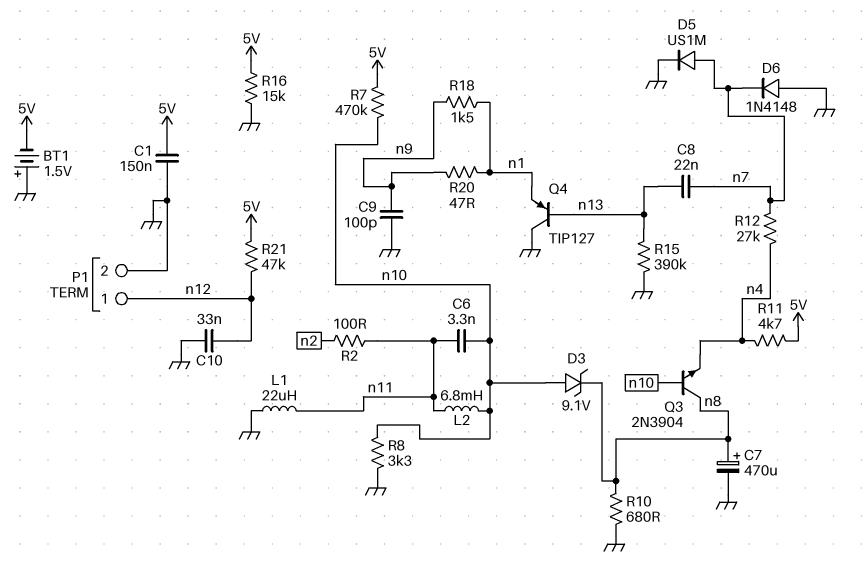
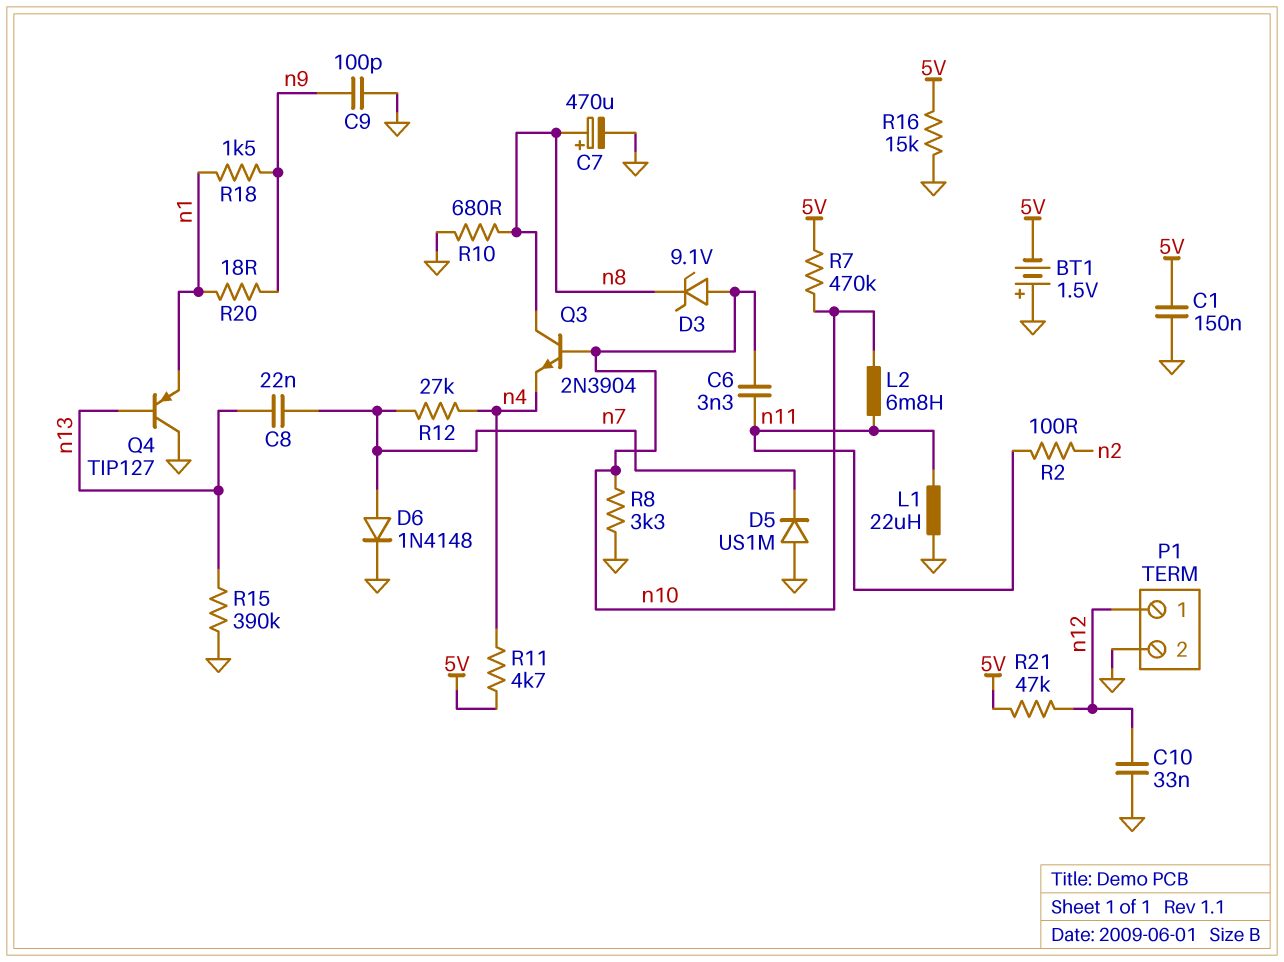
D5: diode US1M (A n7, K GND) -> diode US1M (A GND, K n7)
D6: diode 1N4148 (A GND, K n7) -> diode 1N4148 (A n7, K GND)
R20: 47 (n1, n9) -> 18 (n1, n9)

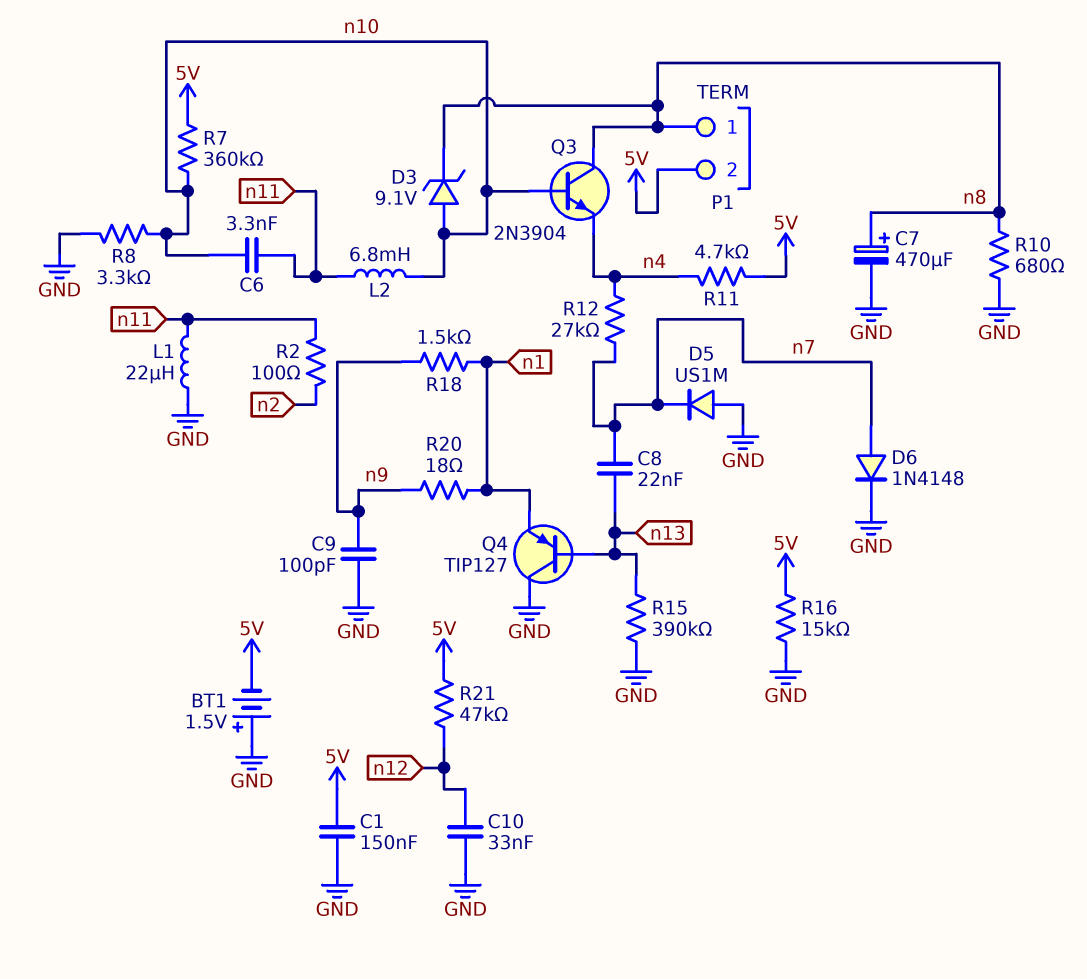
P1 pin 1: n12 -> n8
P1 pin 2: GND -> 5V
R7: 470k (5V, n10) -> 360k (5V, n10)

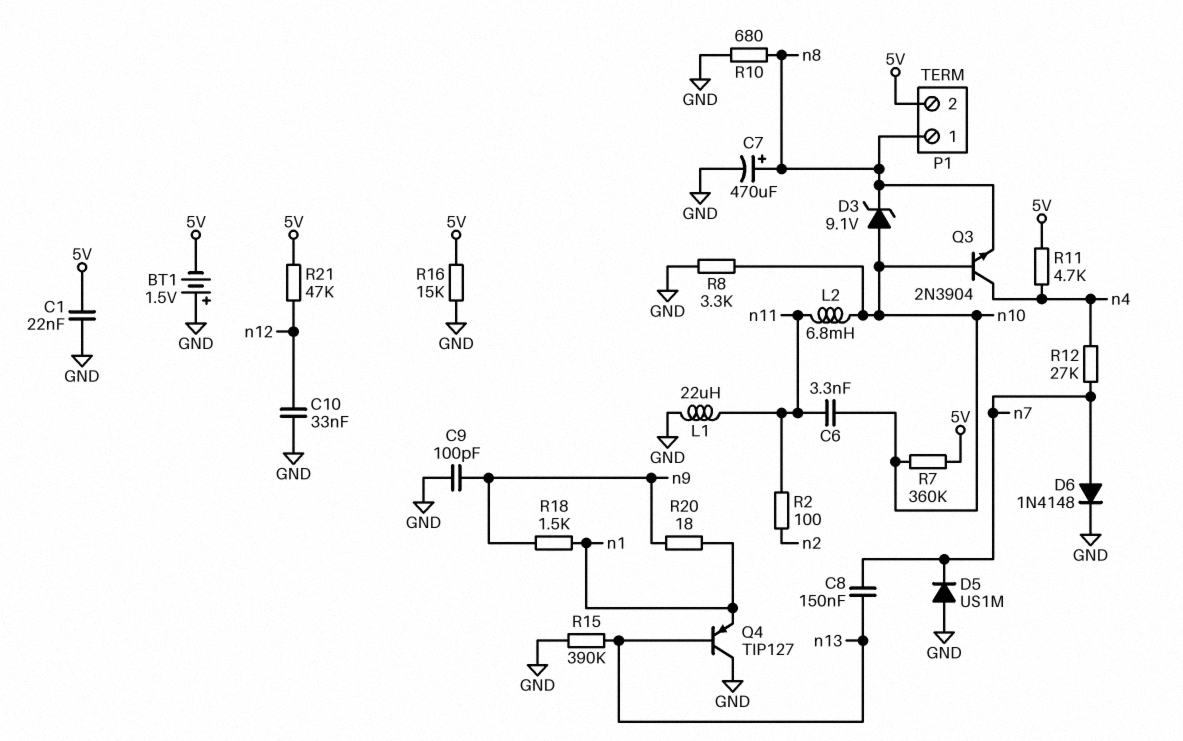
C1: 150nF (5V, GND) -> 22nF (5V, GND)
C8: 22nF (n7, n13) -> 150nF (n7, n13)
Q3: NPN 2N3904 (B n10, C n8, E n4) -> NPN 2N3904 (B n10, C n4, E n8)

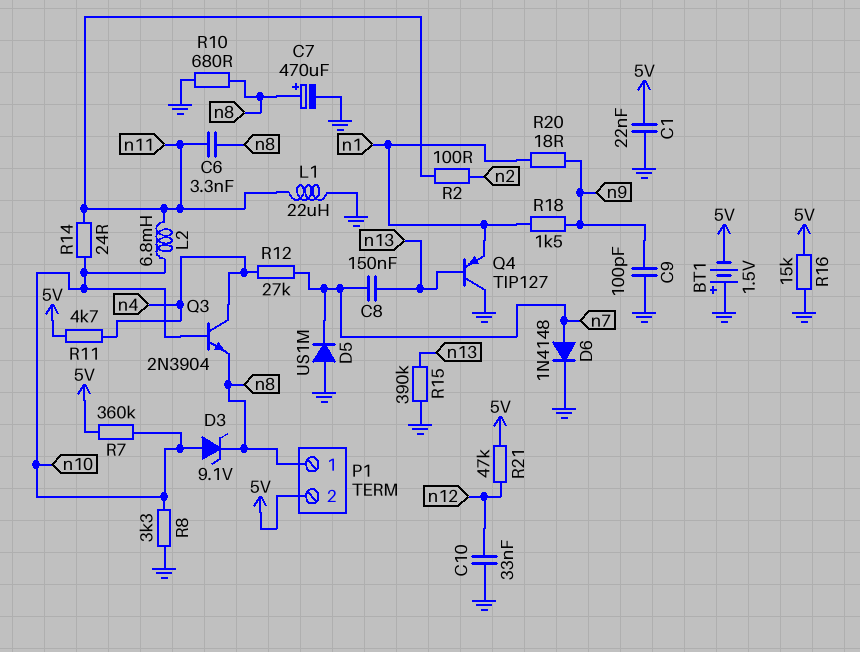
C6: 3.3nF (n10, n11) -> 3.3nF (n8, n11)
R14: none -> 24 (n10, n11)

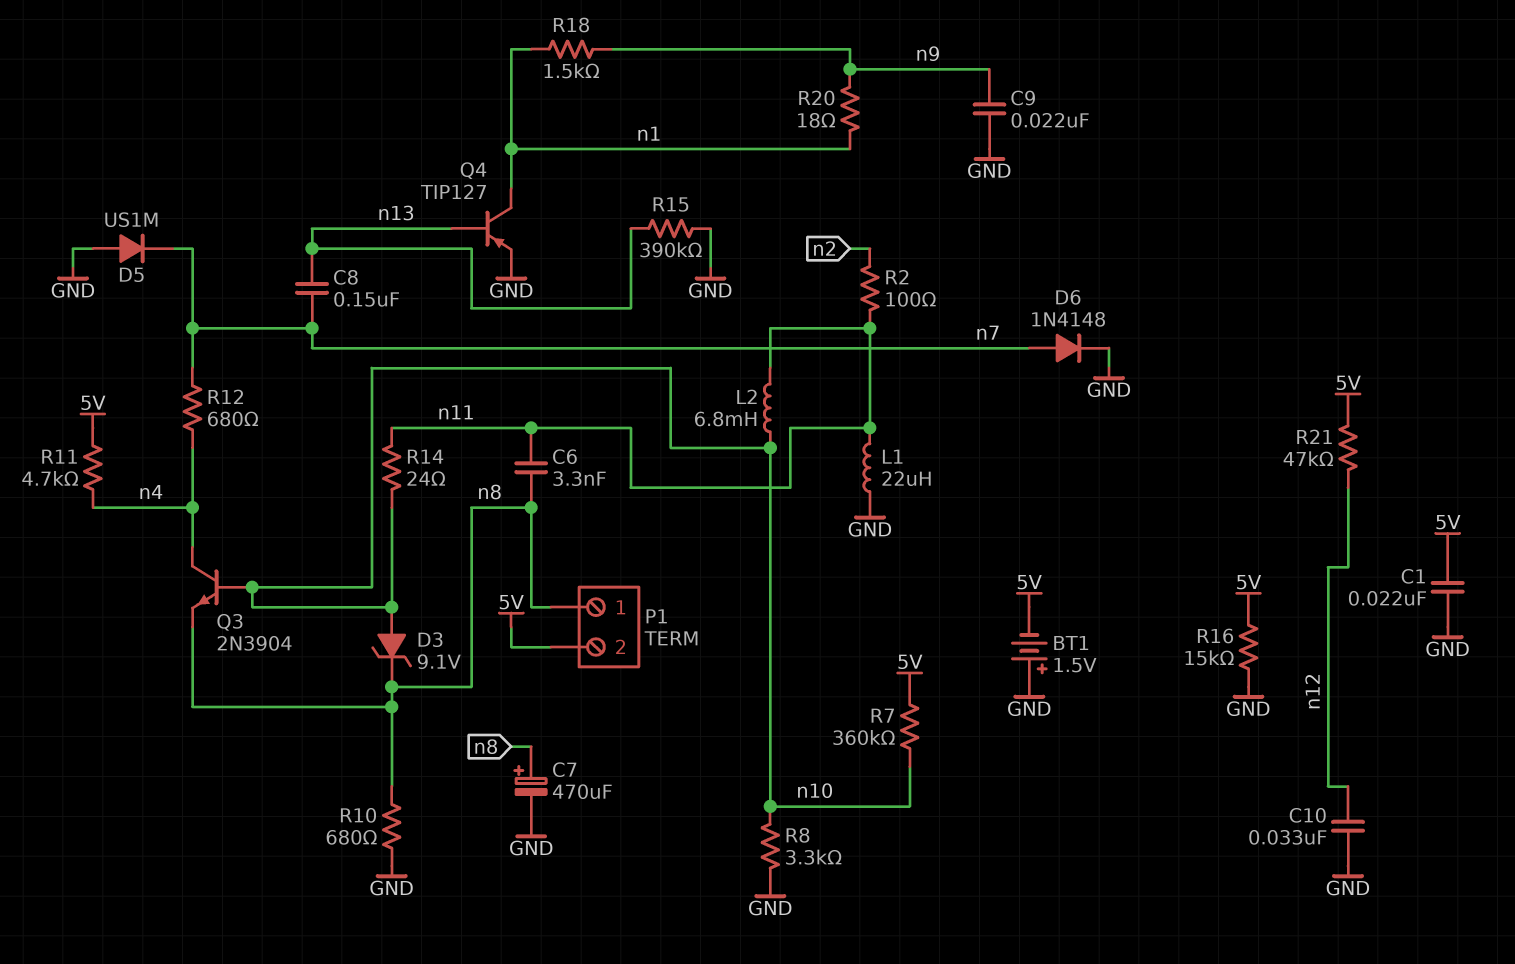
C9: 100pF (GND, n9) -> 22nF (GND, n9)
Q4: PNP TIP127 (B n13, C GND, E n1) -> PNP TIP127 (B n13, C n1, E GND)
R12: 27k (n4, n7) -> 680 (n4, n7)

